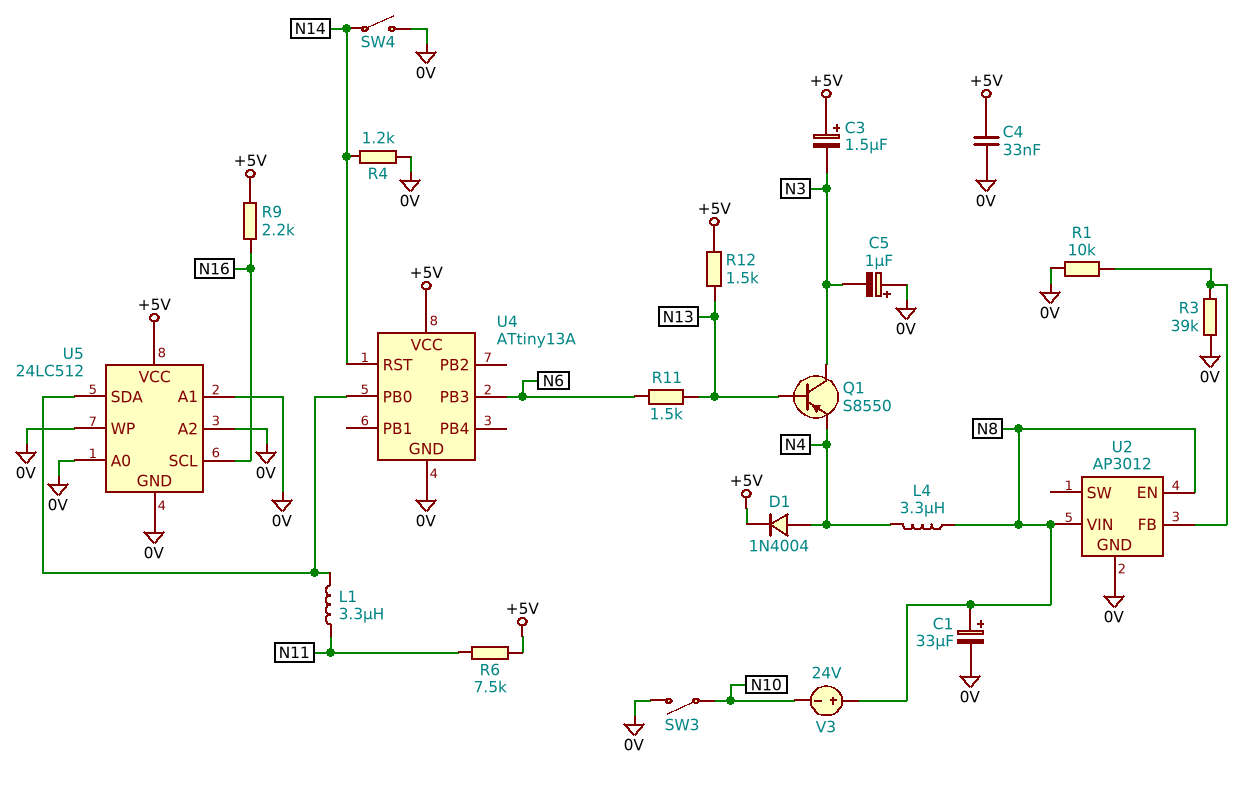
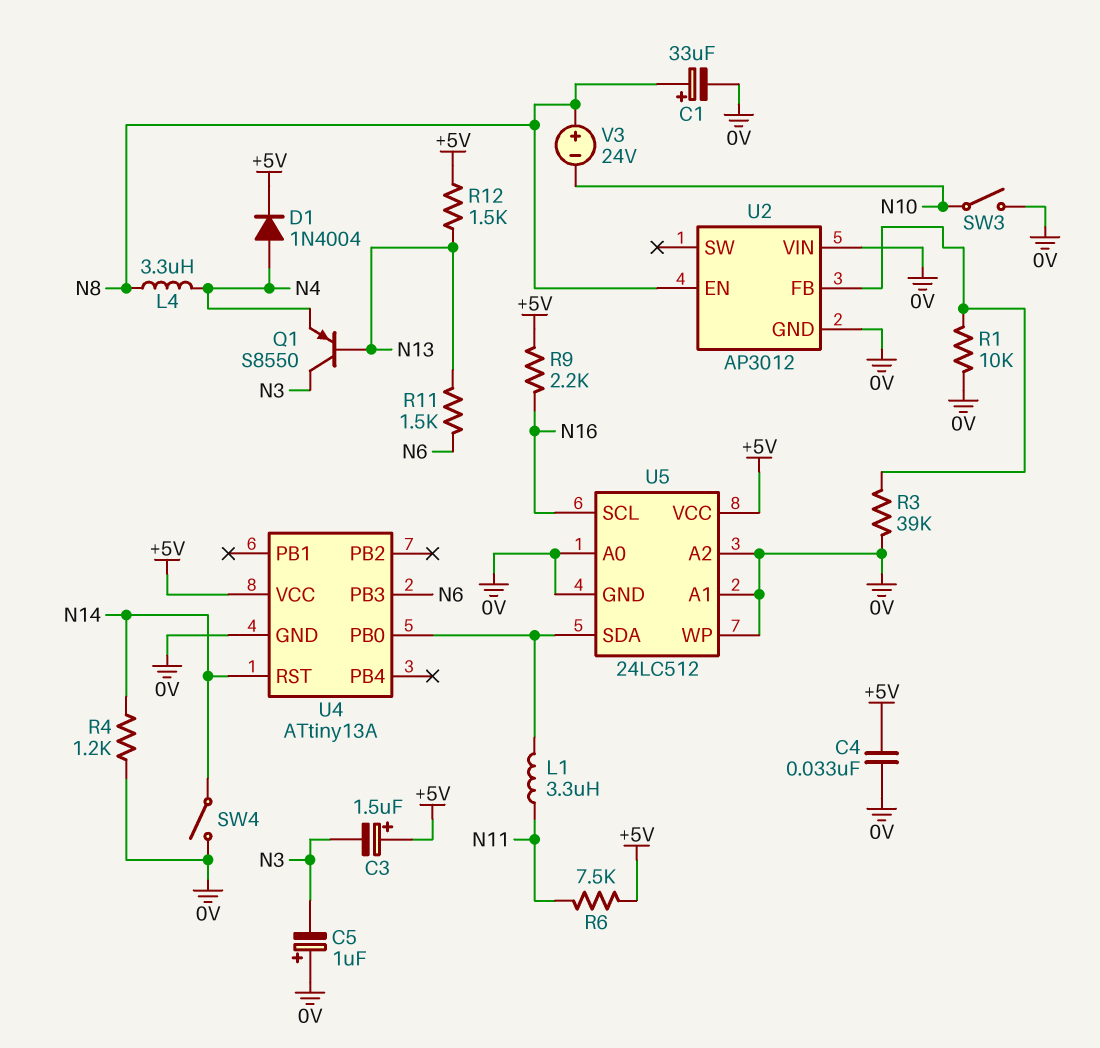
U2 pin VIN: N8 -> 0V

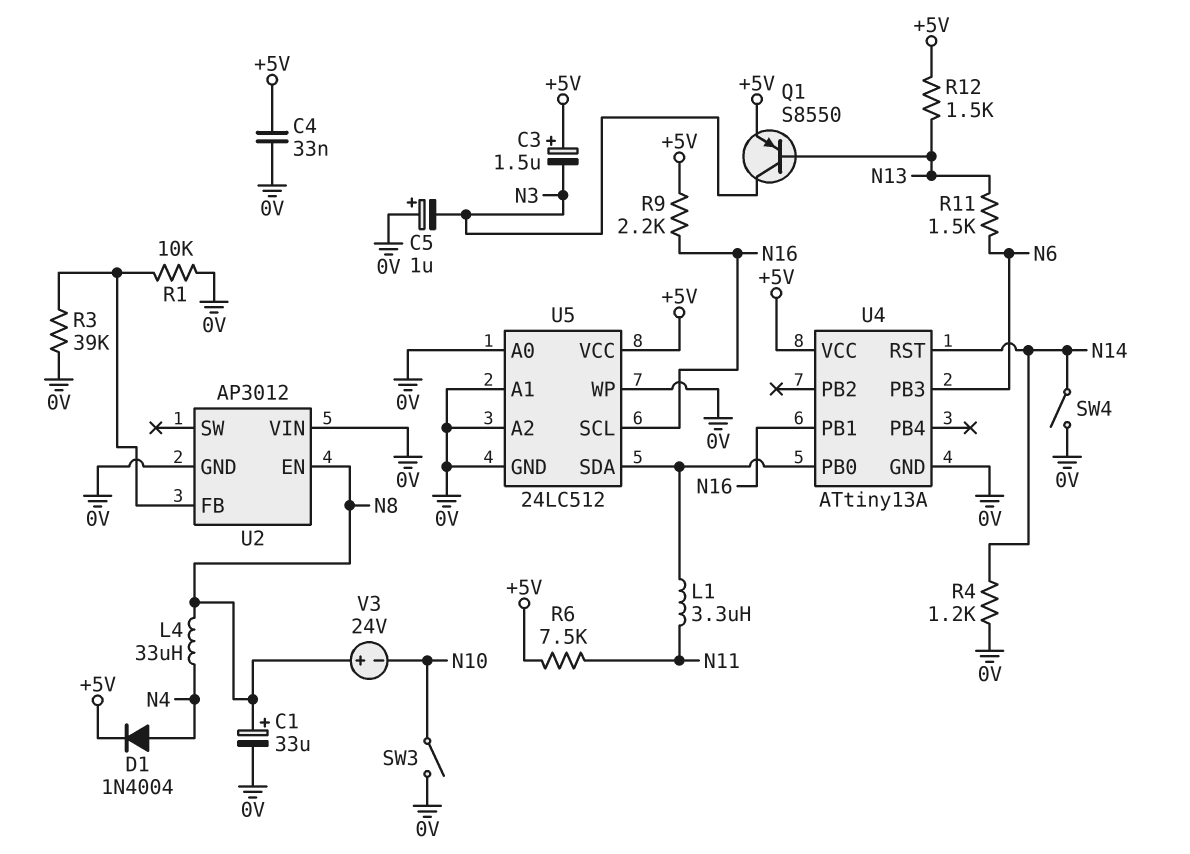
L4: 3.3uH (N4, N8) -> 33uH (N4, N8)
Q1: PNP S8550 (B N13, C N3, E N4) -> PNP S8550 (B N13, C N3, E +5V)
U4 pin PB1: none -> N16

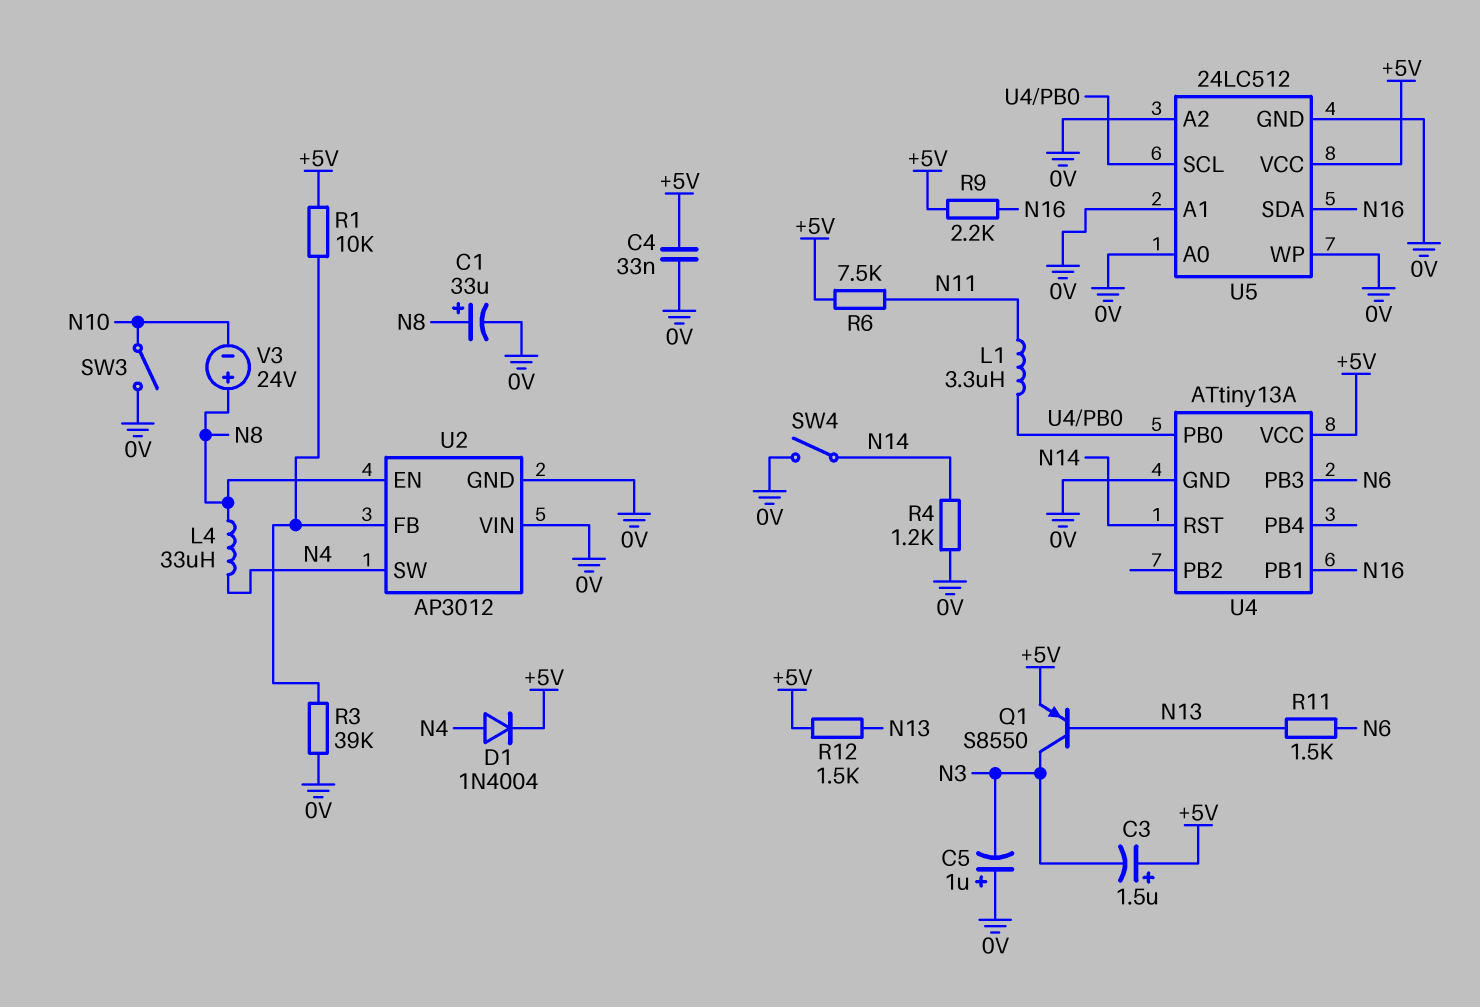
R1: 10k (0V, U2/FB) -> 10k (+5V, U2/FB)
U2 pin SW: none -> N4
U5 pin SCL: N16 -> U4/PB0
U5 pin SDA: U4/PB0 -> N16

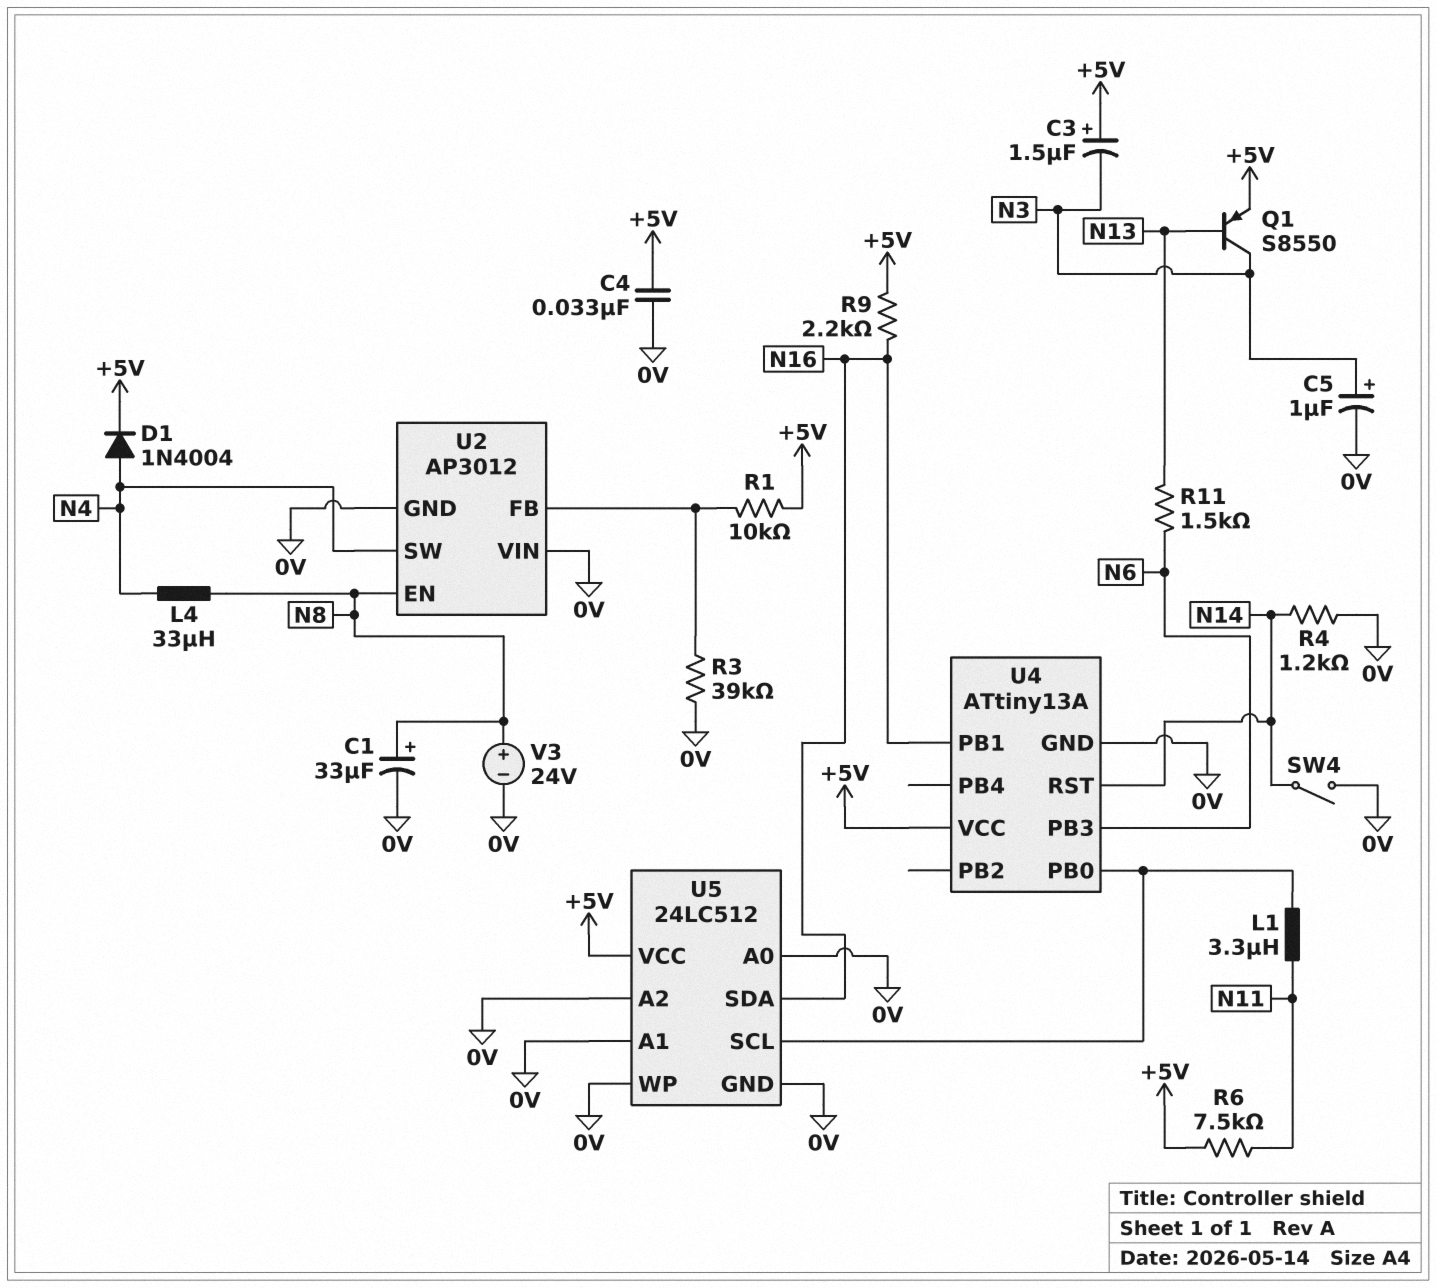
C5: 1uF (plus 0V, minus N3) -> 1uF (plus N3, minus 0V)
R12: 1.5k (+5V, N13) -> none
SW3: switch (0V, N10) -> none
V3: 24V (plus N8, minus N10) -> 24V (plus N8, minus 0V)

